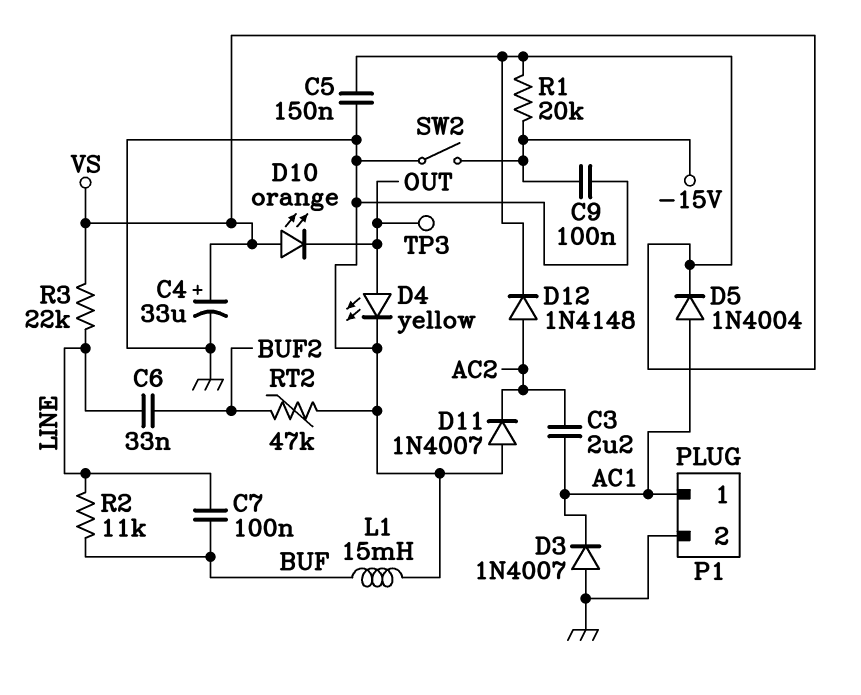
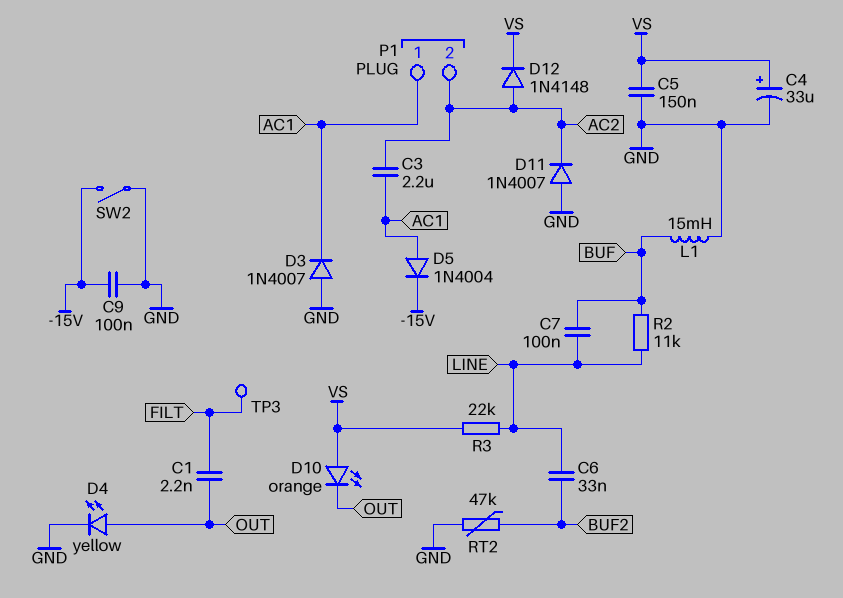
C1: none -> 2.2nF (FILT, OUT)
D5: diode 1N4004 (A AC1, K VS) -> diode 1N4004 (A AC1, K -15V)
P1 pin 2: GND -> AC2
R1: 20k (-15V, VS) -> none
TP3: test point (OUT) -> test point (FILT)

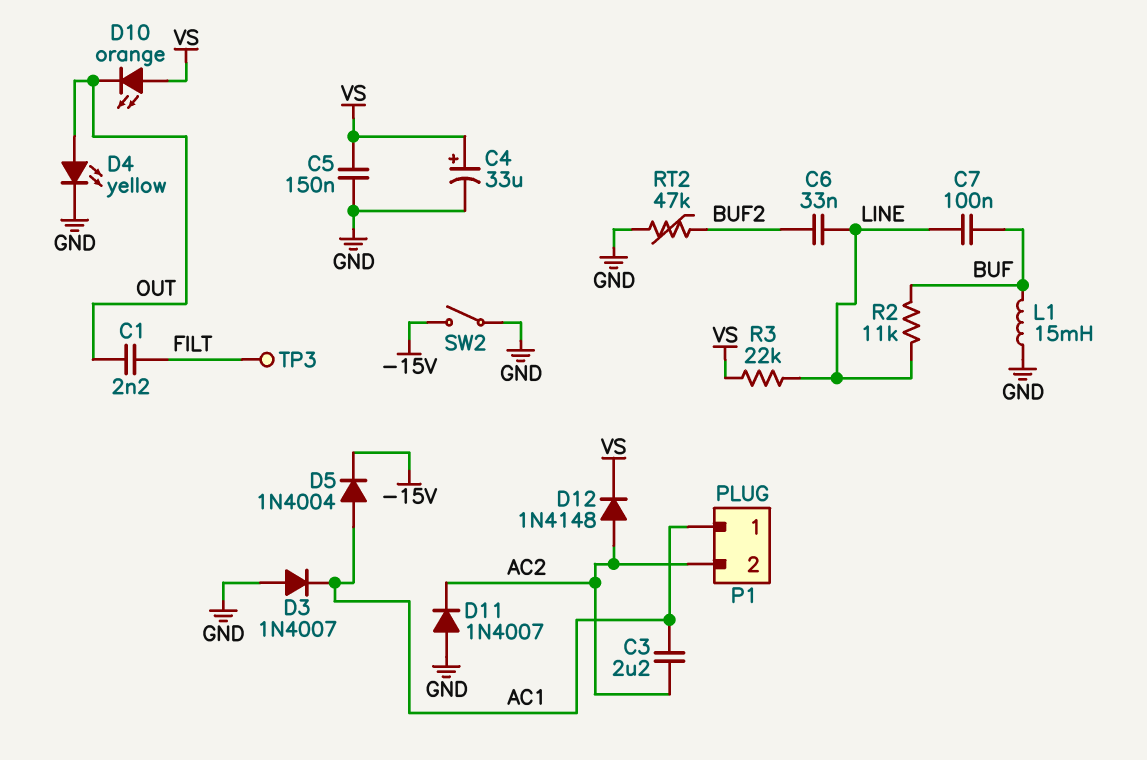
C9: 100nF (-15V, GND) -> none

